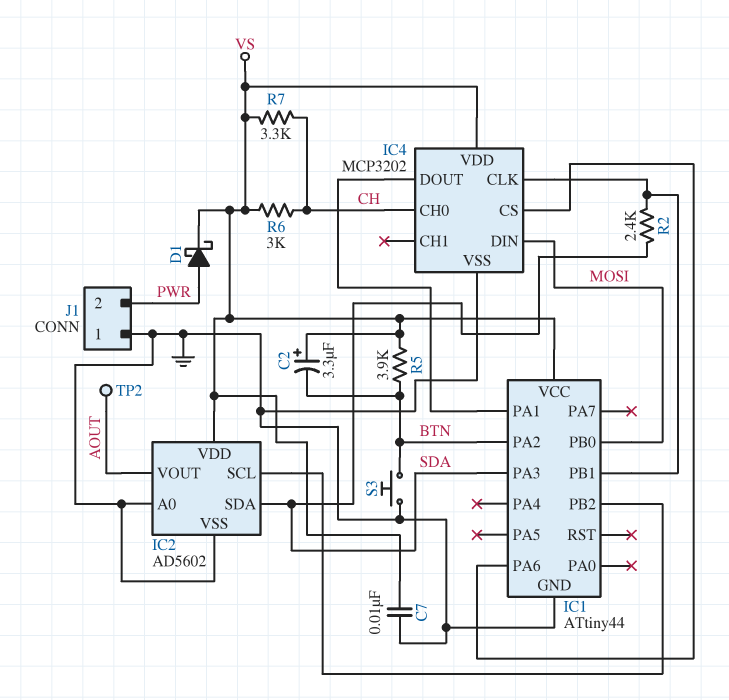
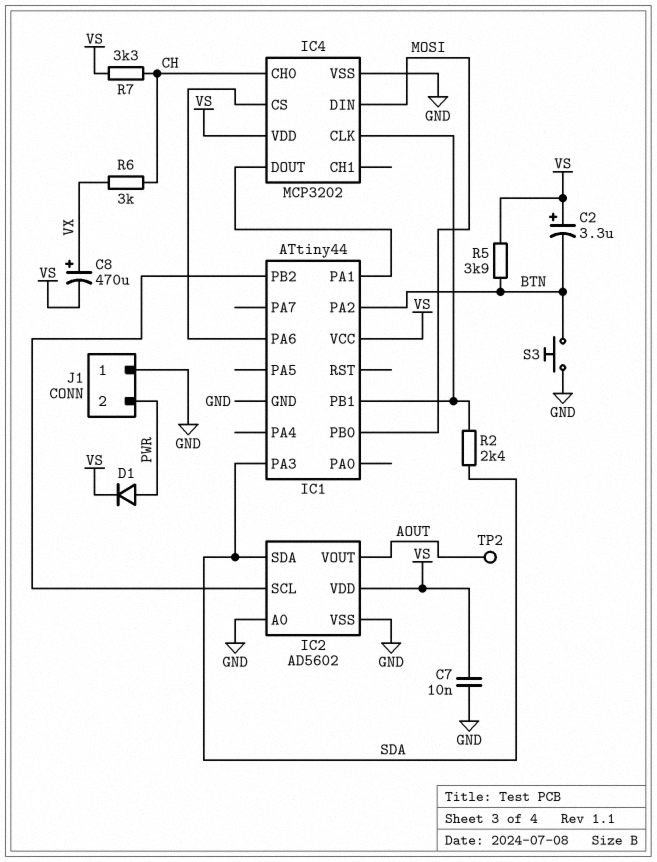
C8: none -> 470uF (plus VX, minus VS)
D1: schottky (A PWR, K VS) -> diode (A PWR, K VS)
R6: 3k (CH, VS) -> 3k (CH, VX)

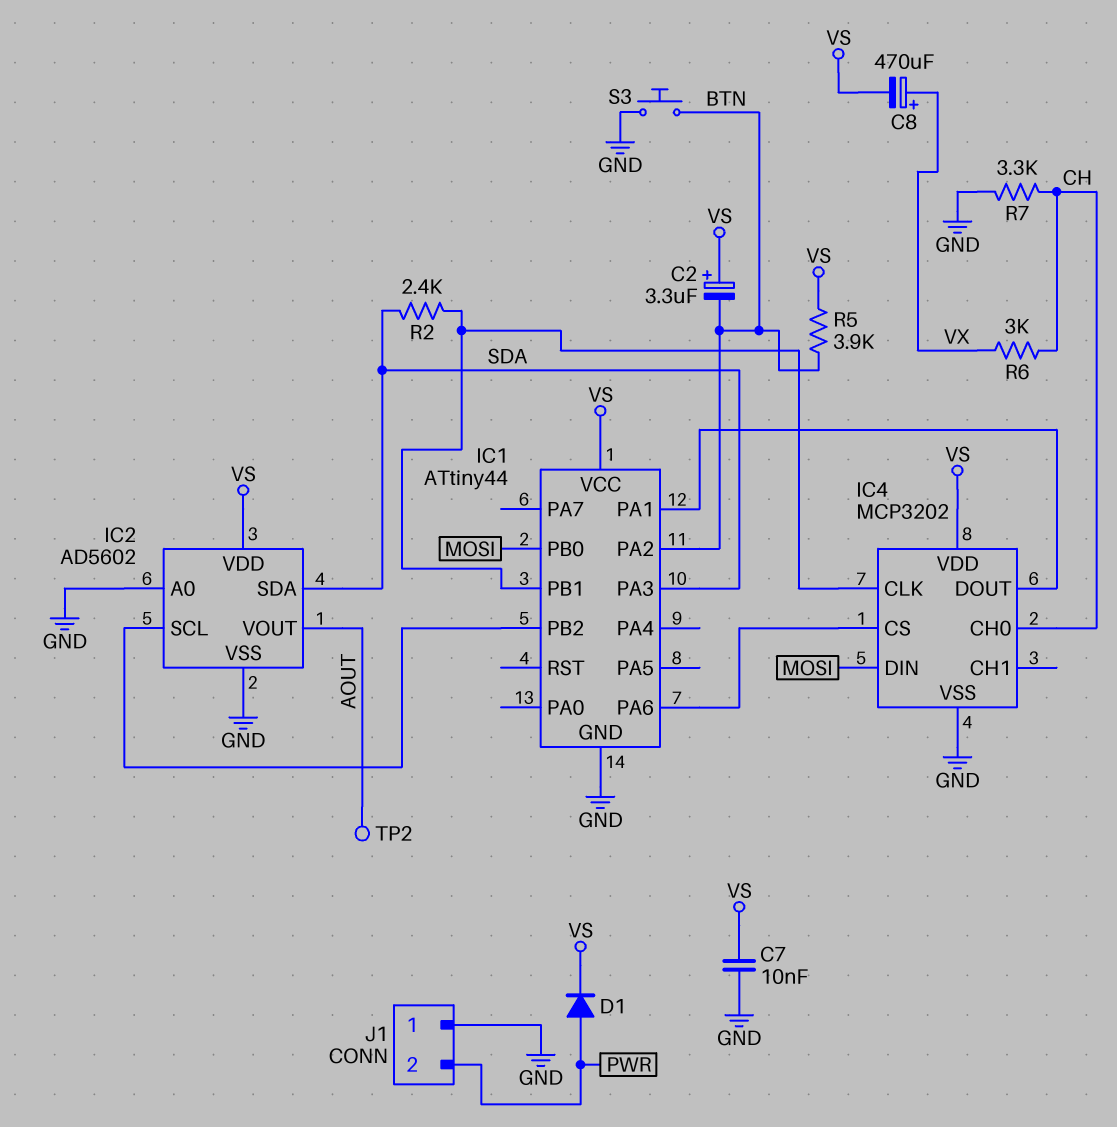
R7: 3.3k (CH, VS) -> 3.3k (CH, GND)

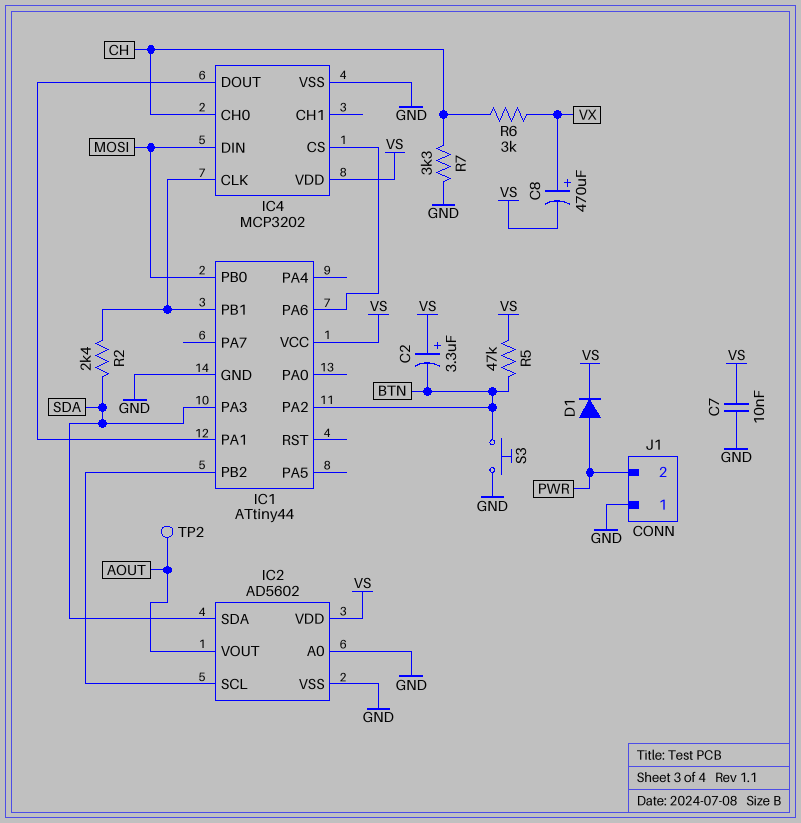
R5: 3.9k (BTN, VS) -> 47k (BTN, VS)

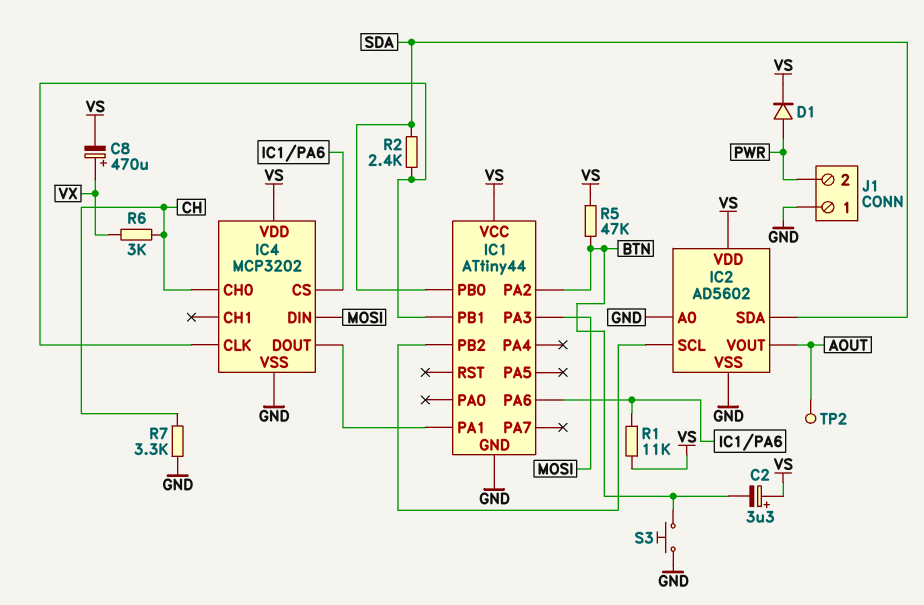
C7: 10nF (GND, VS) -> none
IC1 pin PA3: SDA -> MOSI
IC1 pin PB0: MOSI -> SDA
R1: none -> 11k (IC1/PA6, VS)

